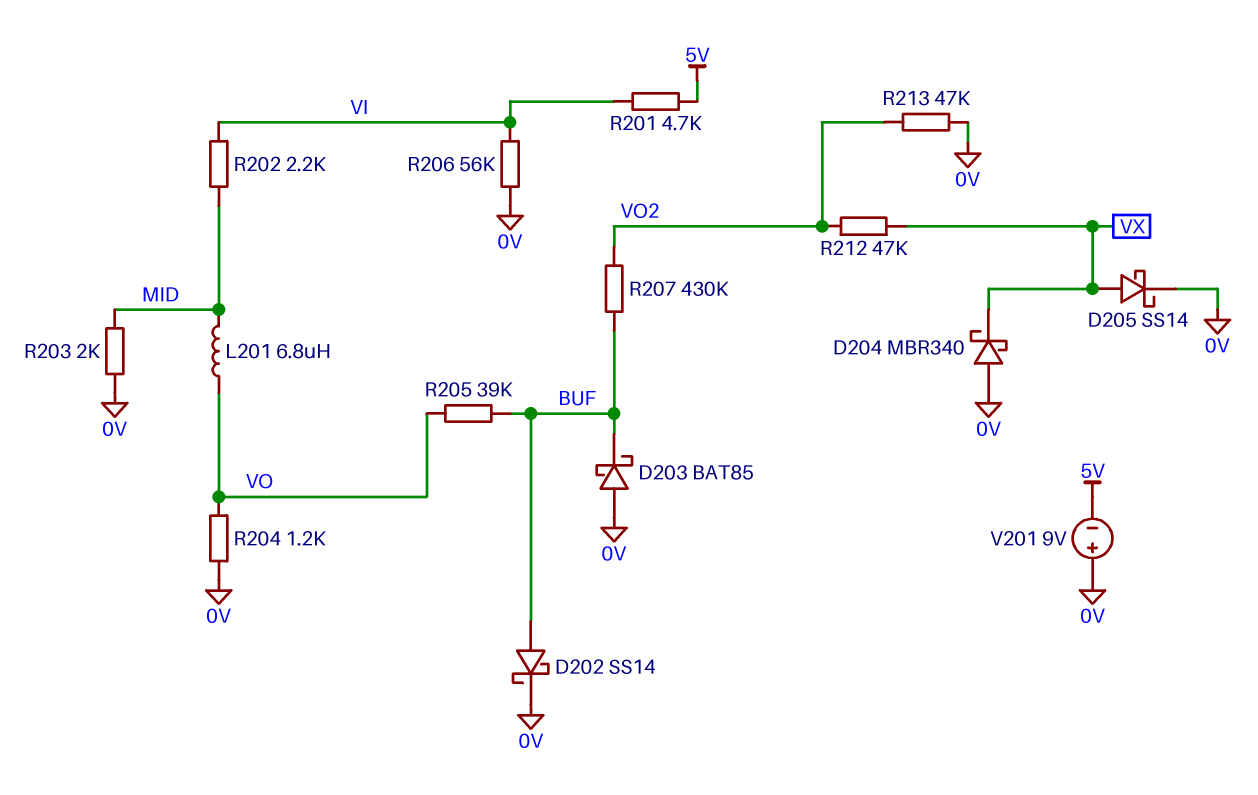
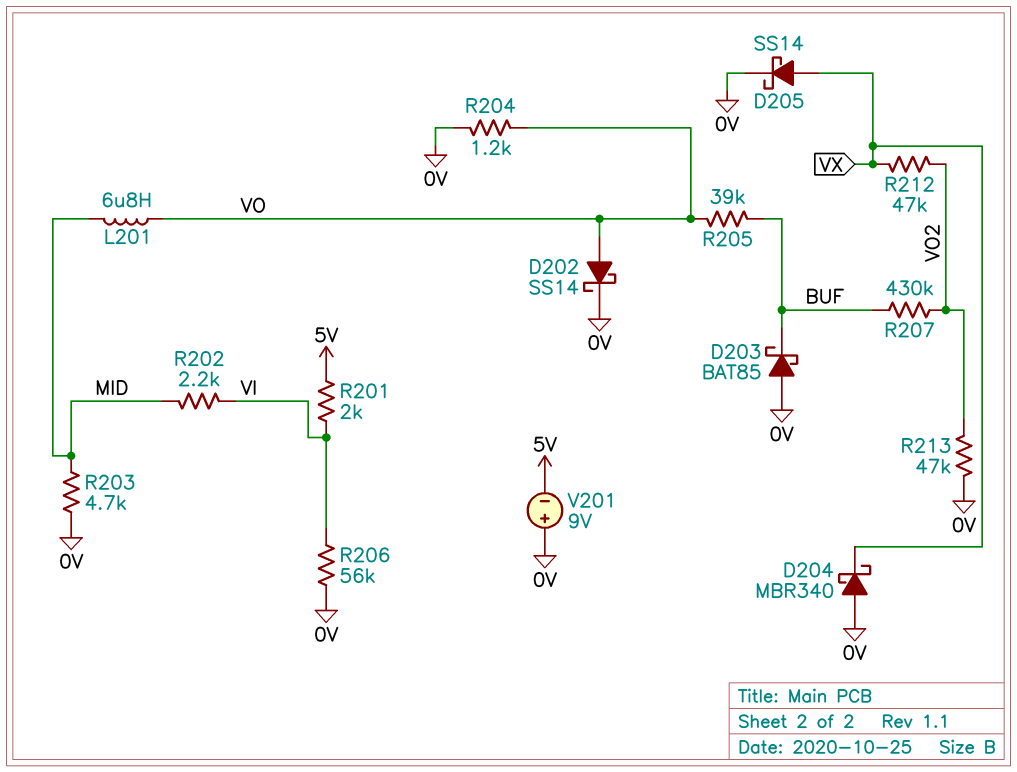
D202: schottky SS14 (A BUF, K 0V) -> schottky SS14 (A VO, K 0V)
R201: 4.7k (5V, VI) -> 2k (5V, VI)
R203: 2k (0V, MID) -> 4.7k (0V, MID)

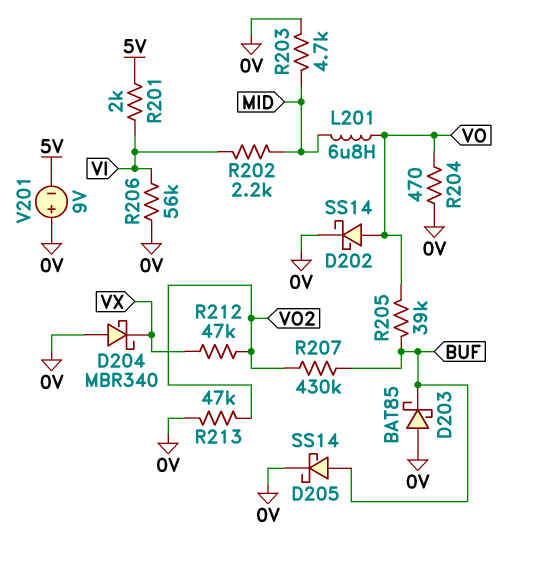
D205: schottky SS14 (A VX, K 0V) -> schottky SS14 (A BUF, K 0V)
R204: 1.2k (0V, VO) -> 470 (0V, VO)

